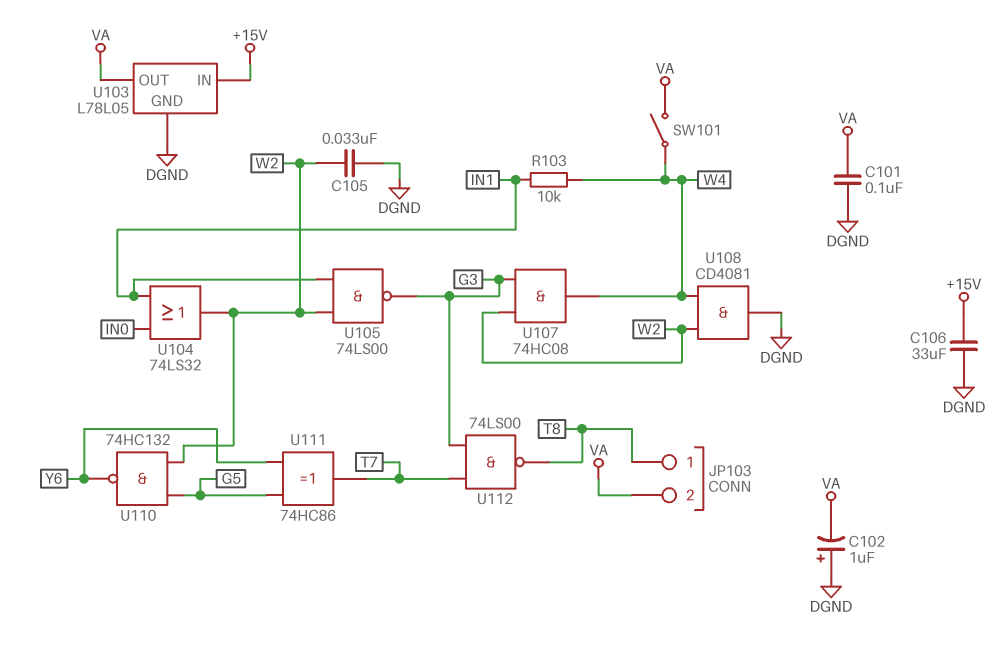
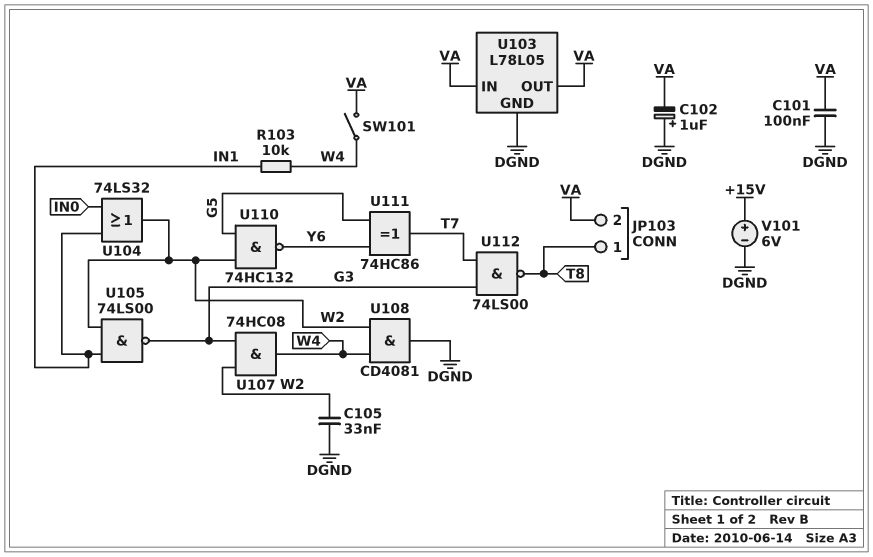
C106: 33uF (+15V, DGND) -> none
U103 pin IN: +15V -> VA
V101: none -> 6V (plus +15V, minus DGND)

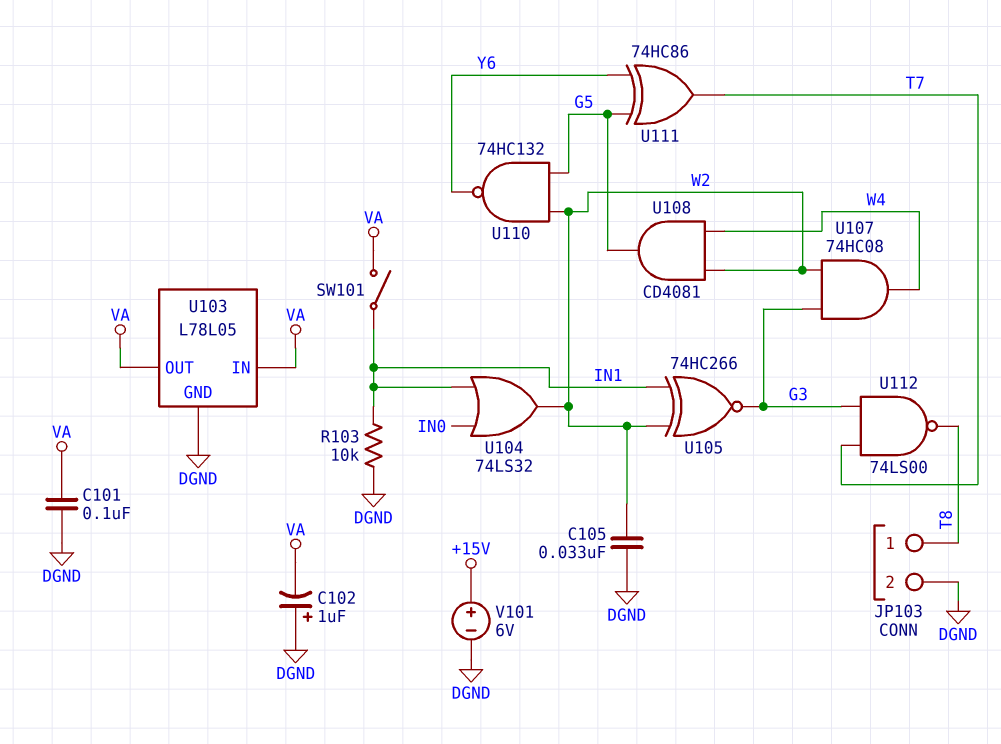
JP103 pin 2: VA -> DGND
R103: 10k (IN1, W4) -> 10k (DGND, IN1)
SW101: switch (VA, W4) -> switch (IN1, VA)
U105: NAND 74LS00 (in IN1, in W2, out G3) -> XNOR 74HC266 (in IN1, in W2, out G3)
U108: AND CD4081 (in W2, in W4, out DGND) -> AND CD4081 (in W2, in W4, out G5)

